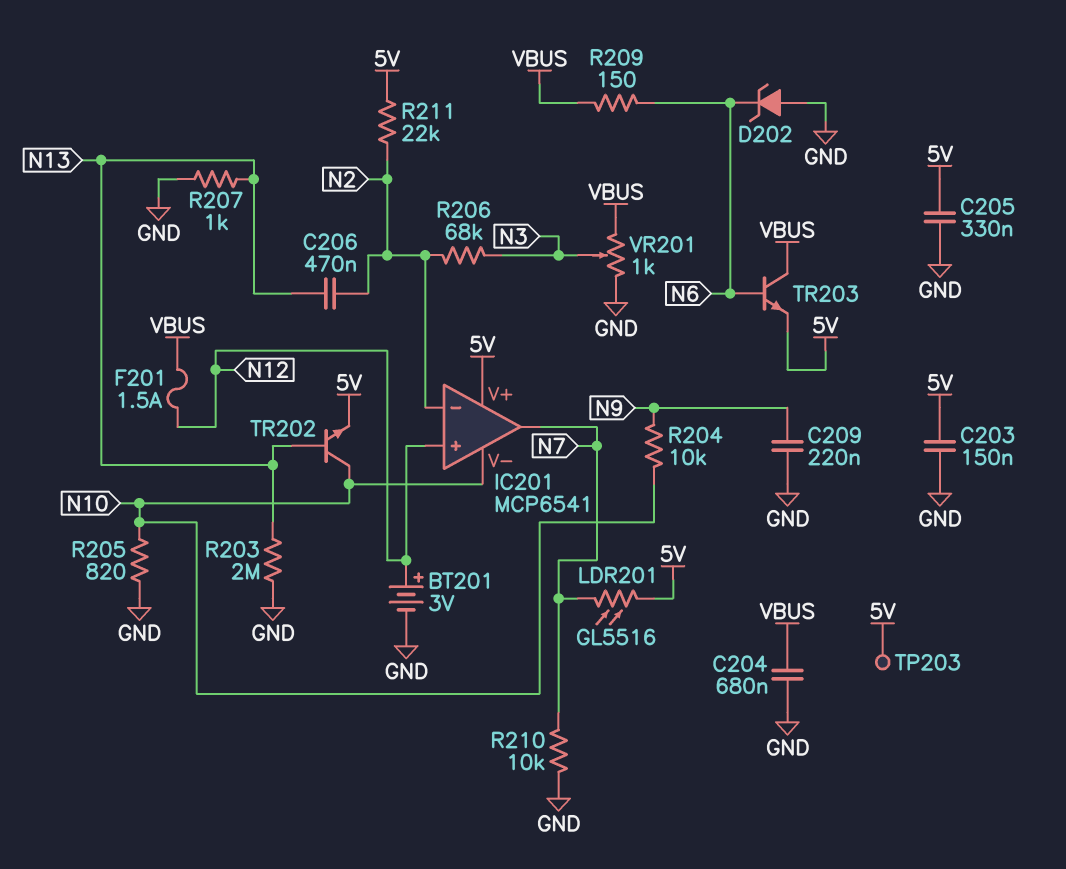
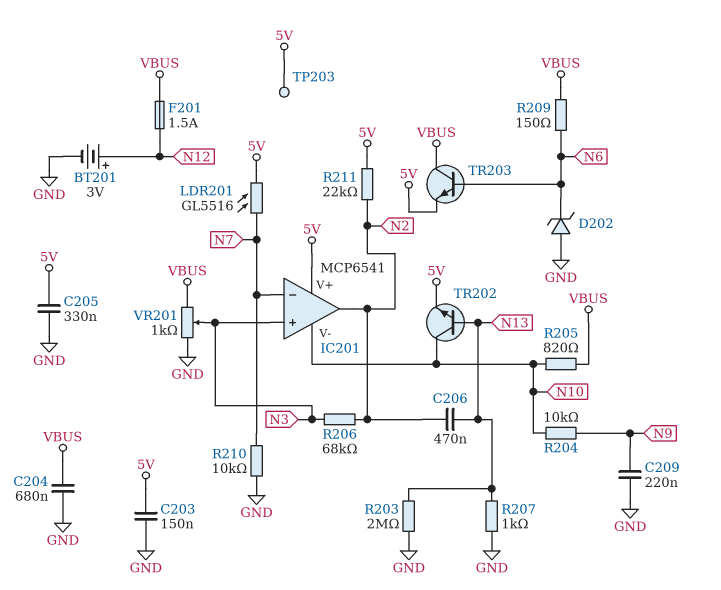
IC201 pin in+: N12 -> N3
IC201 pin in-: N2 -> N7
IC201 pin out: N7 -> N2
R205: 820 (GND, N10) -> 820 (N10, VBUS)

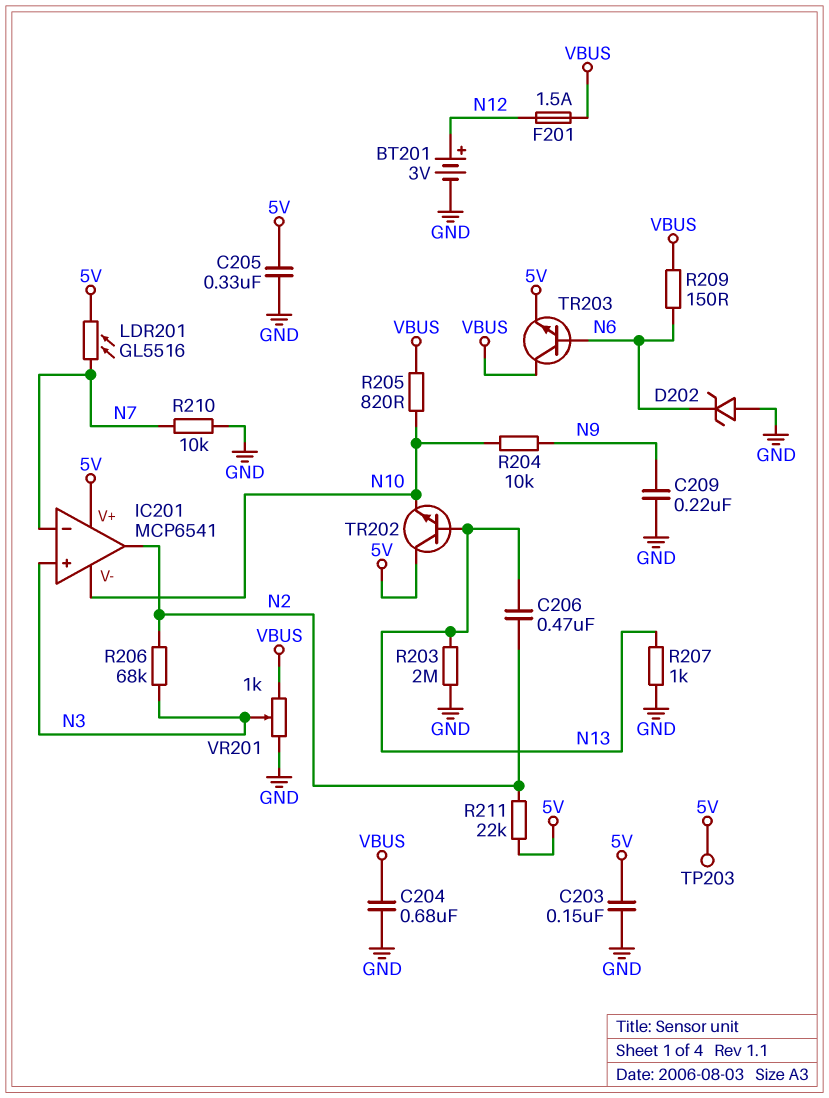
TR202: NPN (B N13, C N10, E 5V) -> NPN (B N13, C 5V, E N10)

